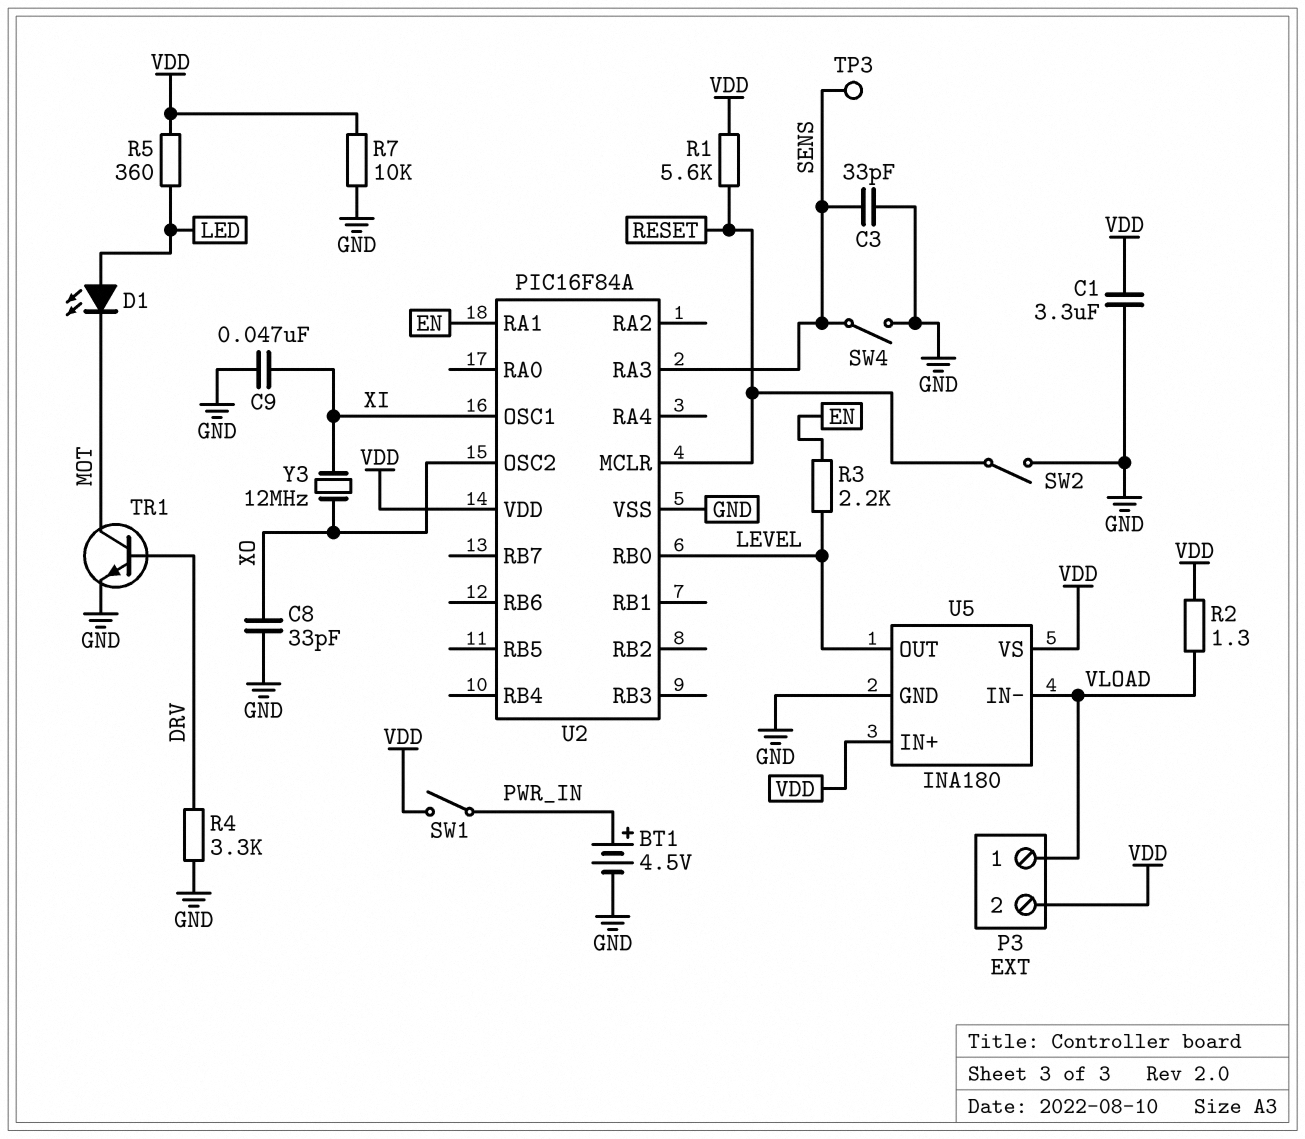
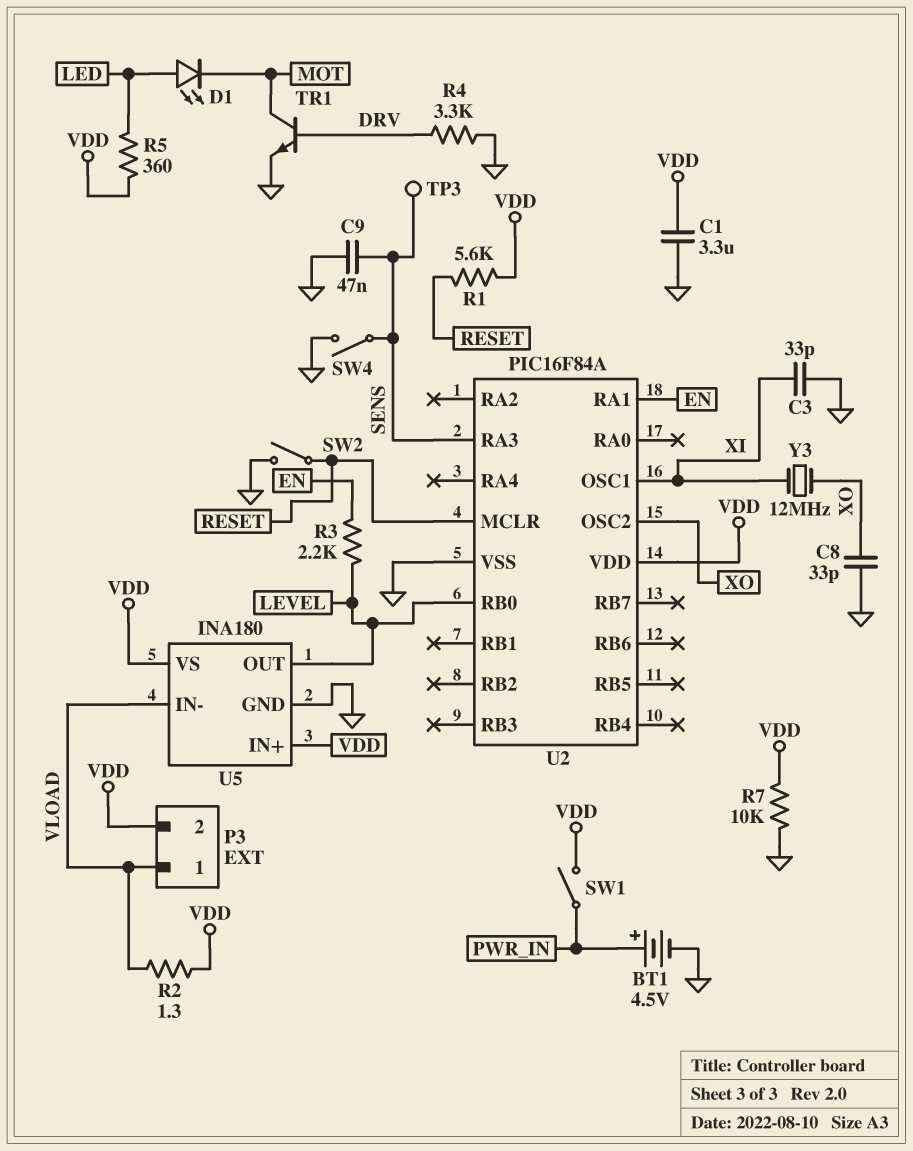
C3: 33pF (GND, SENS) -> 33pF (GND, XI)
C9: 47nF (GND, XI) -> 47nF (GND, SENS)

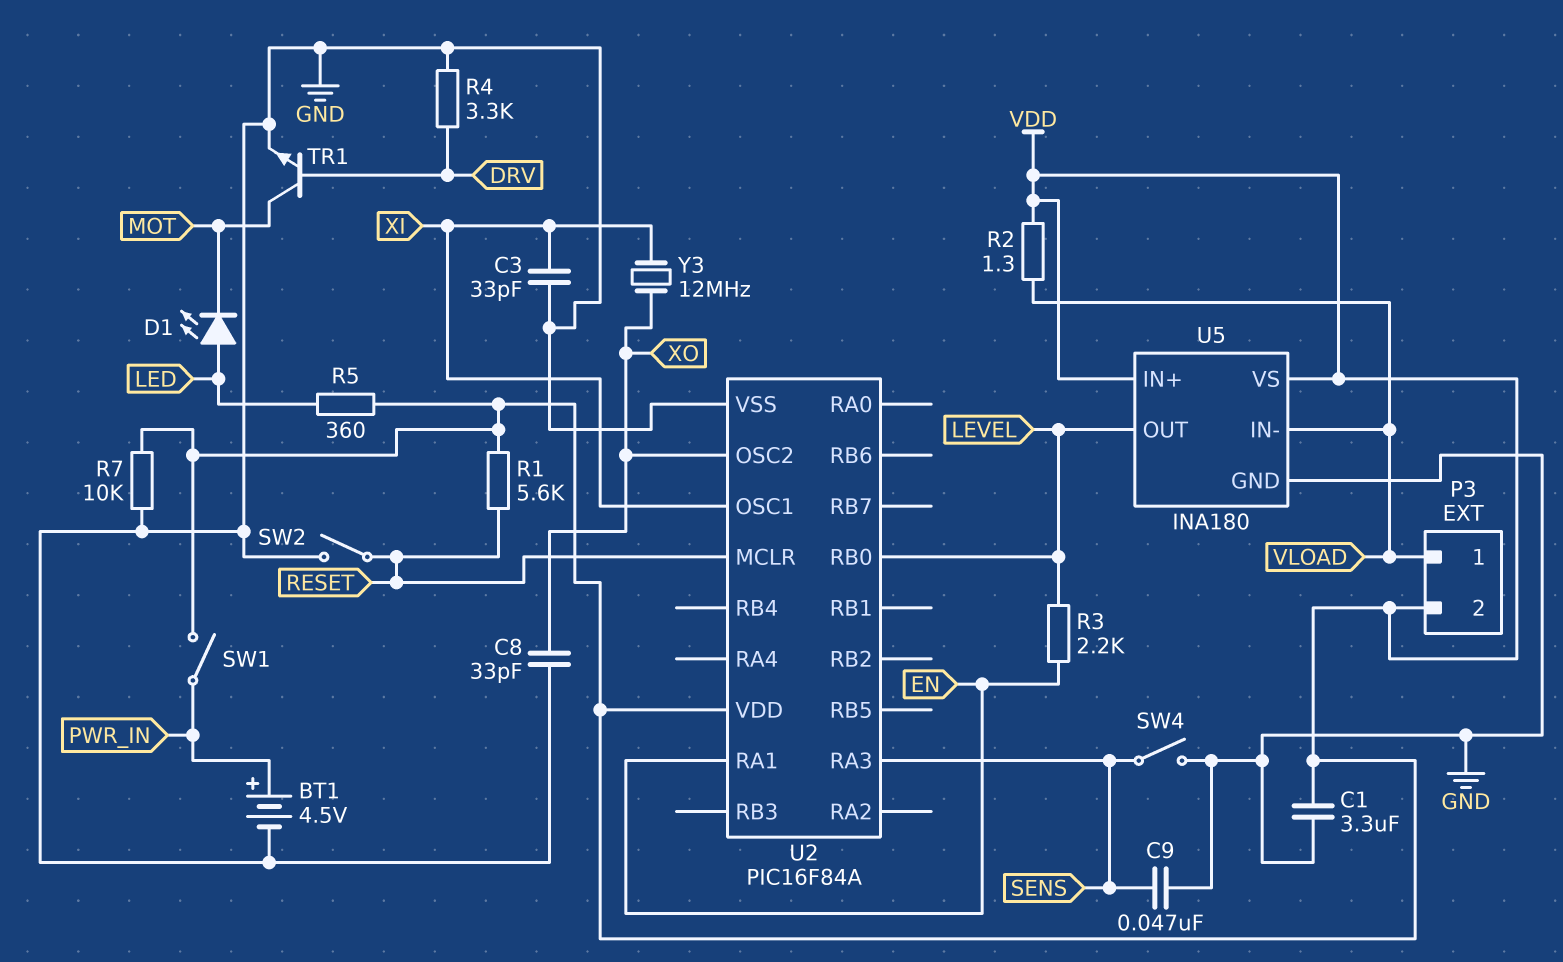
TP3: test point (SENS) -> none

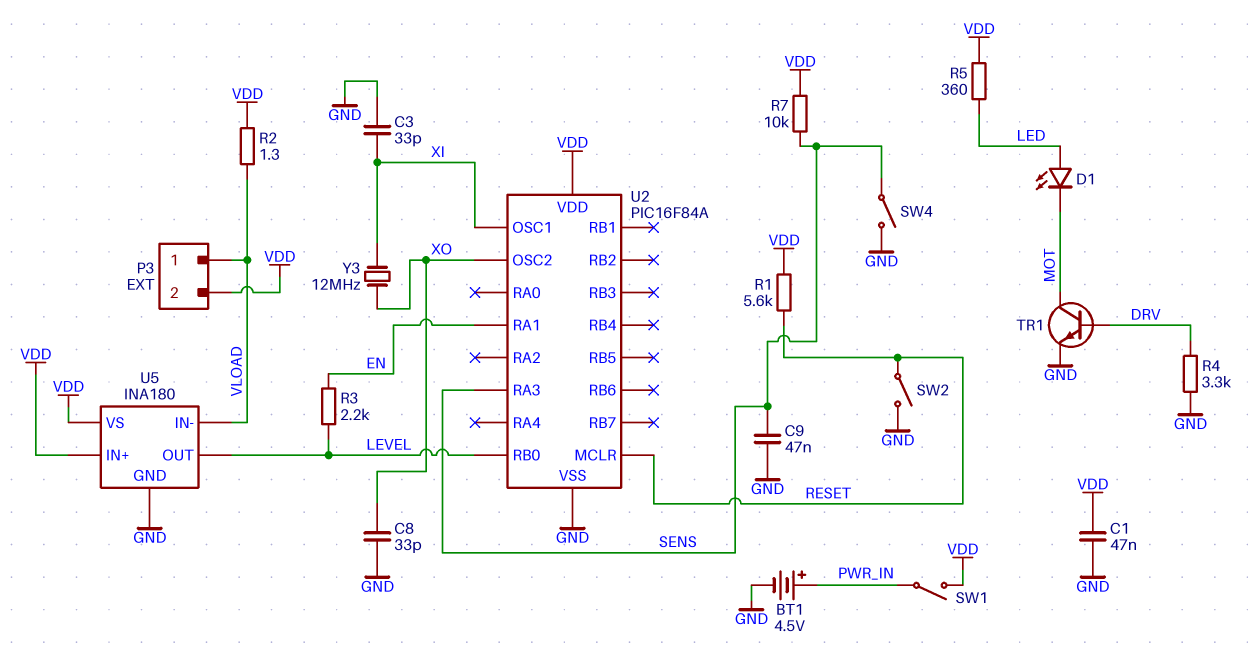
C1: 3.3uF (GND, VDD) -> 47nF (GND, VDD)
R7: 10k (GND, VDD) -> 10k (SENS, VDD)

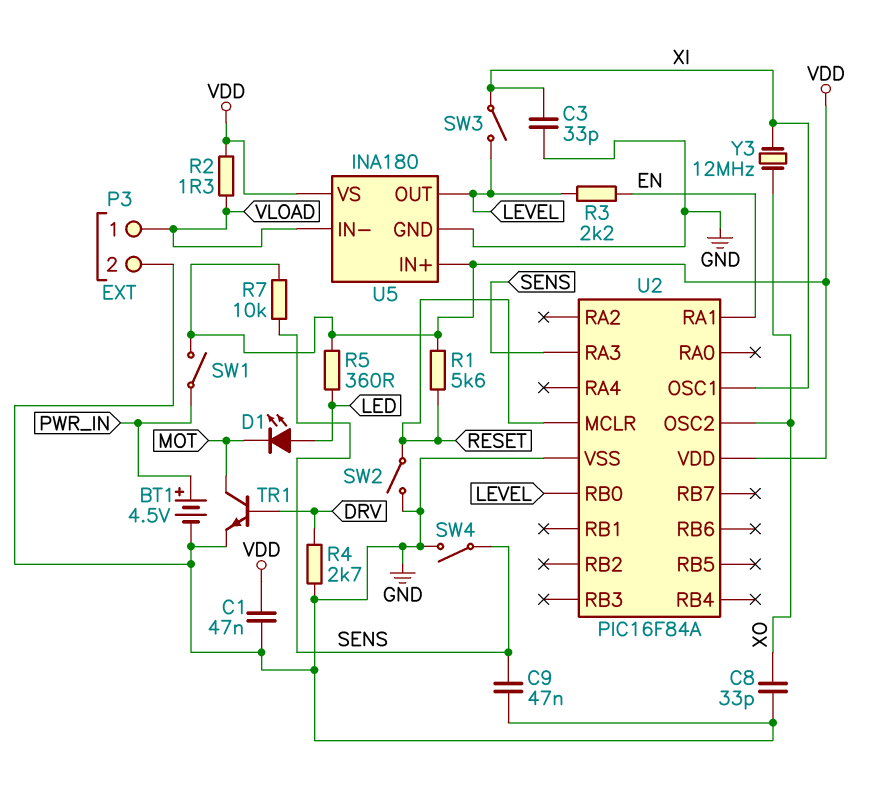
P3 pin 2: VDD -> GND
R4: 3.3k (DRV, GND) -> 2.7k (DRV, GND)
SW3: none -> switch (LEVEL, XI)

